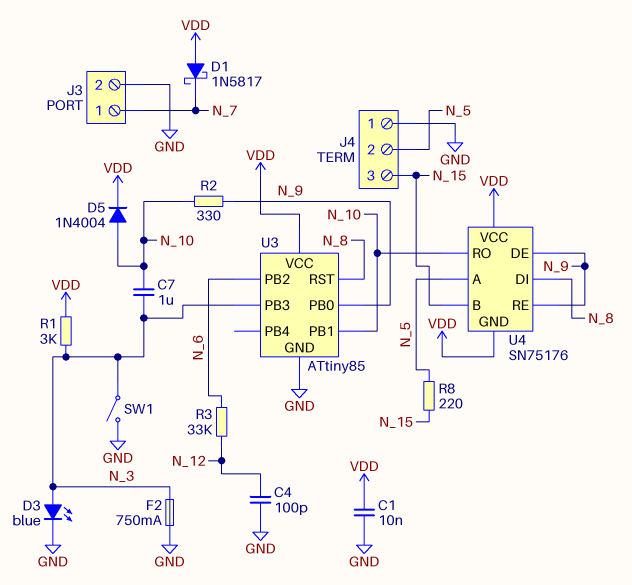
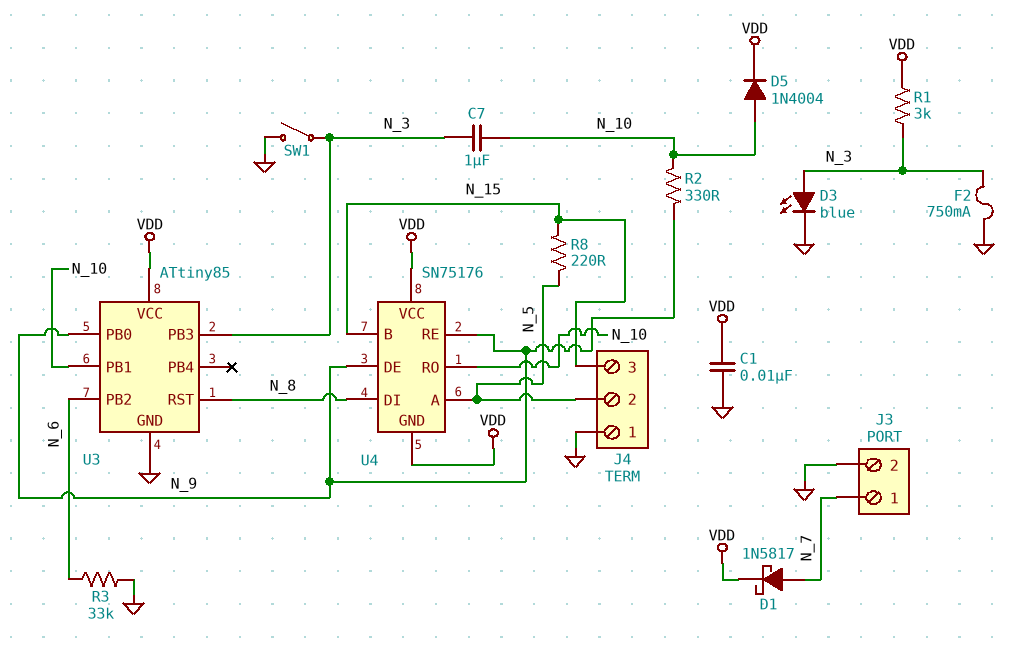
C4: 100pF (GND, N_12) -> none
D1: schottky 1N5817 (A VDD, K N_7) -> schottky 1N5817 (A N_7, K VDD)
R3: 33k (N_6, N_12) -> 33k (GND, N_6)

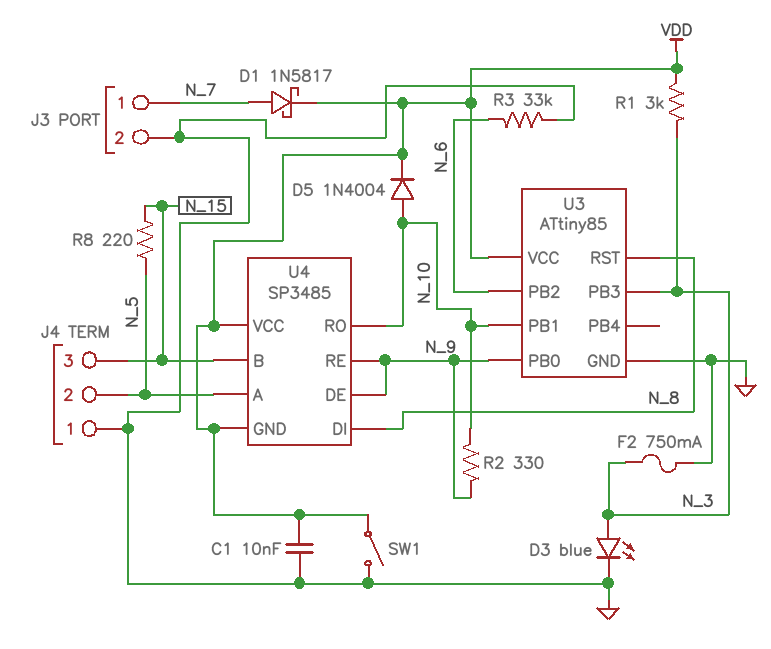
C7: 1uF (N_3, N_10) -> none
SW1: switch (GND, N_3) -> switch (GND, VDD)
U4: SN75176 -> SP3485

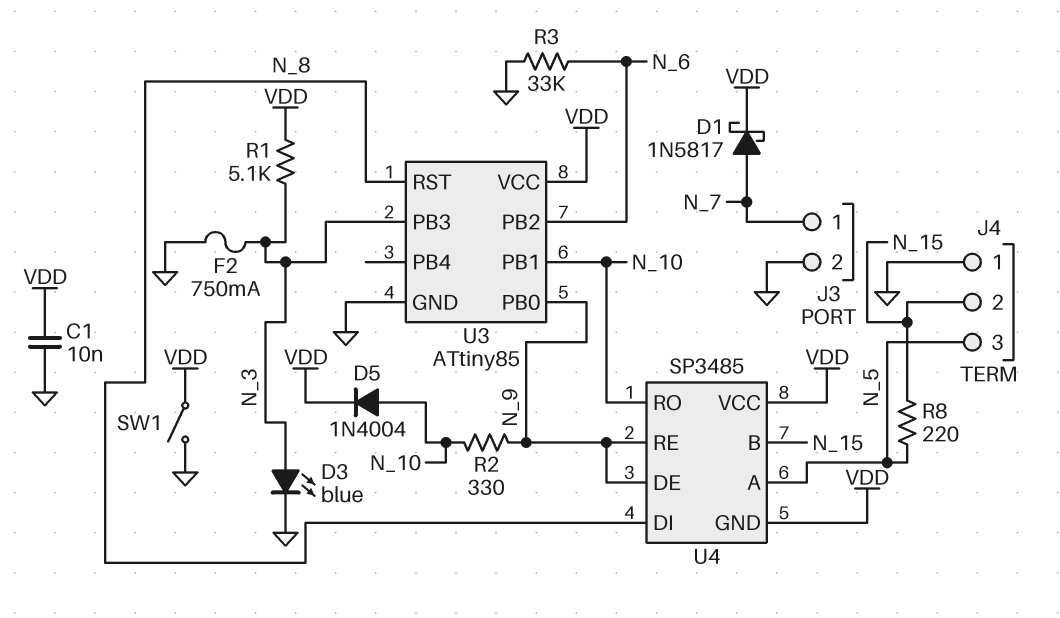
J4 pin 2: N_5 -> N_15
J4 pin 3: N_15 -> N_5
R1: 3k (N_3, VDD) -> 5.1k (N_3, VDD)

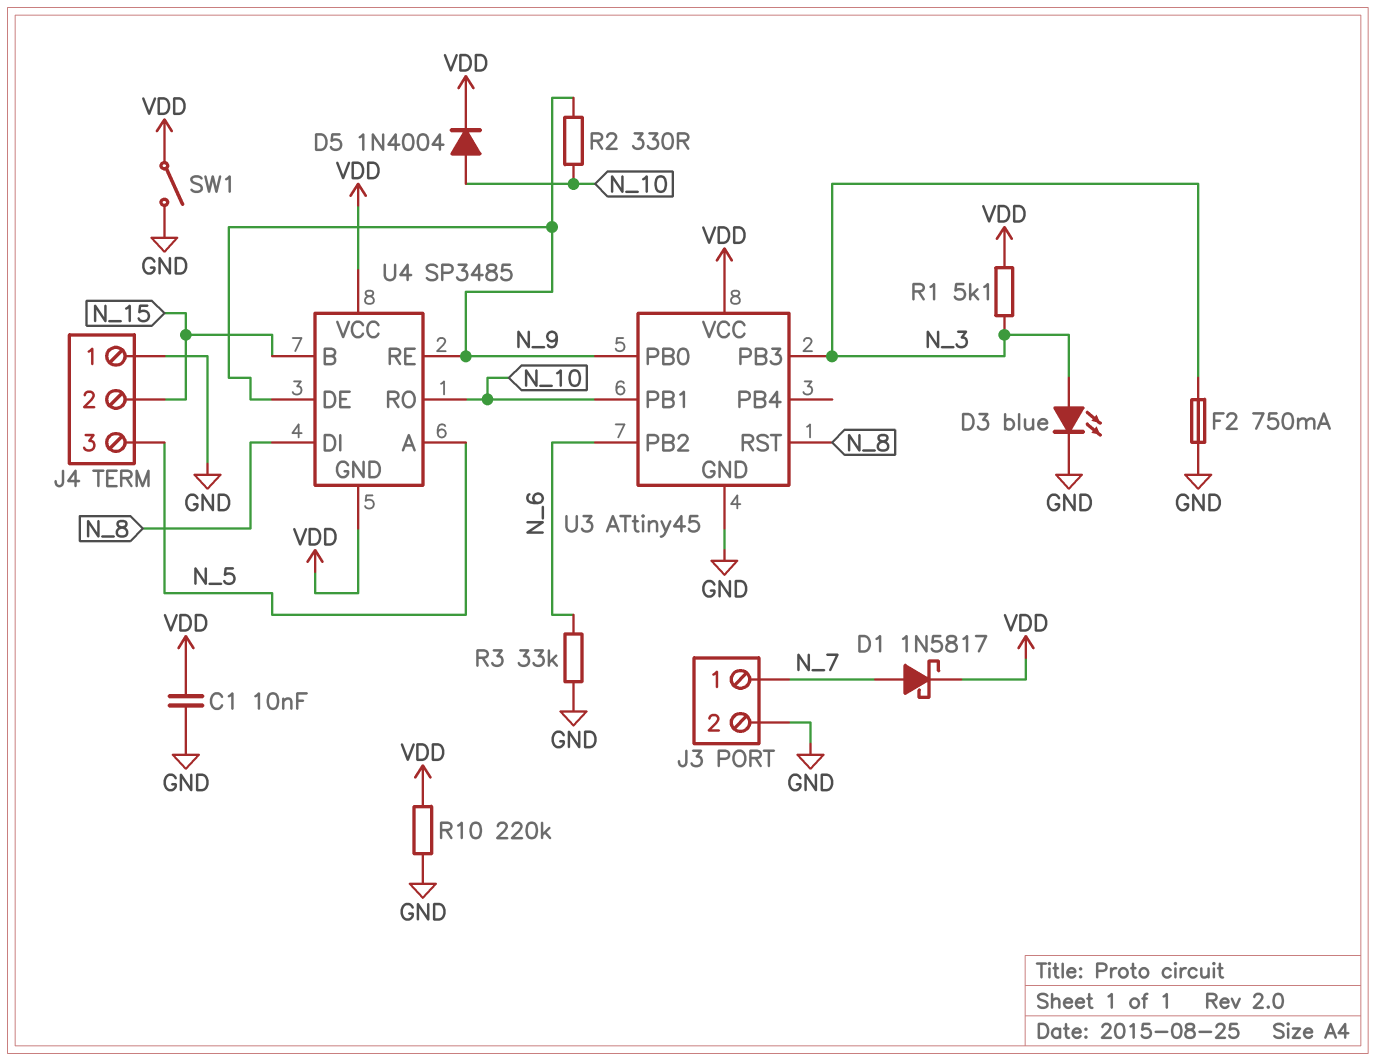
R8: 220 (N_5, N_15) -> none
R10: none -> 220k (GND, VDD)
U3: ATtiny85 -> ATtiny45

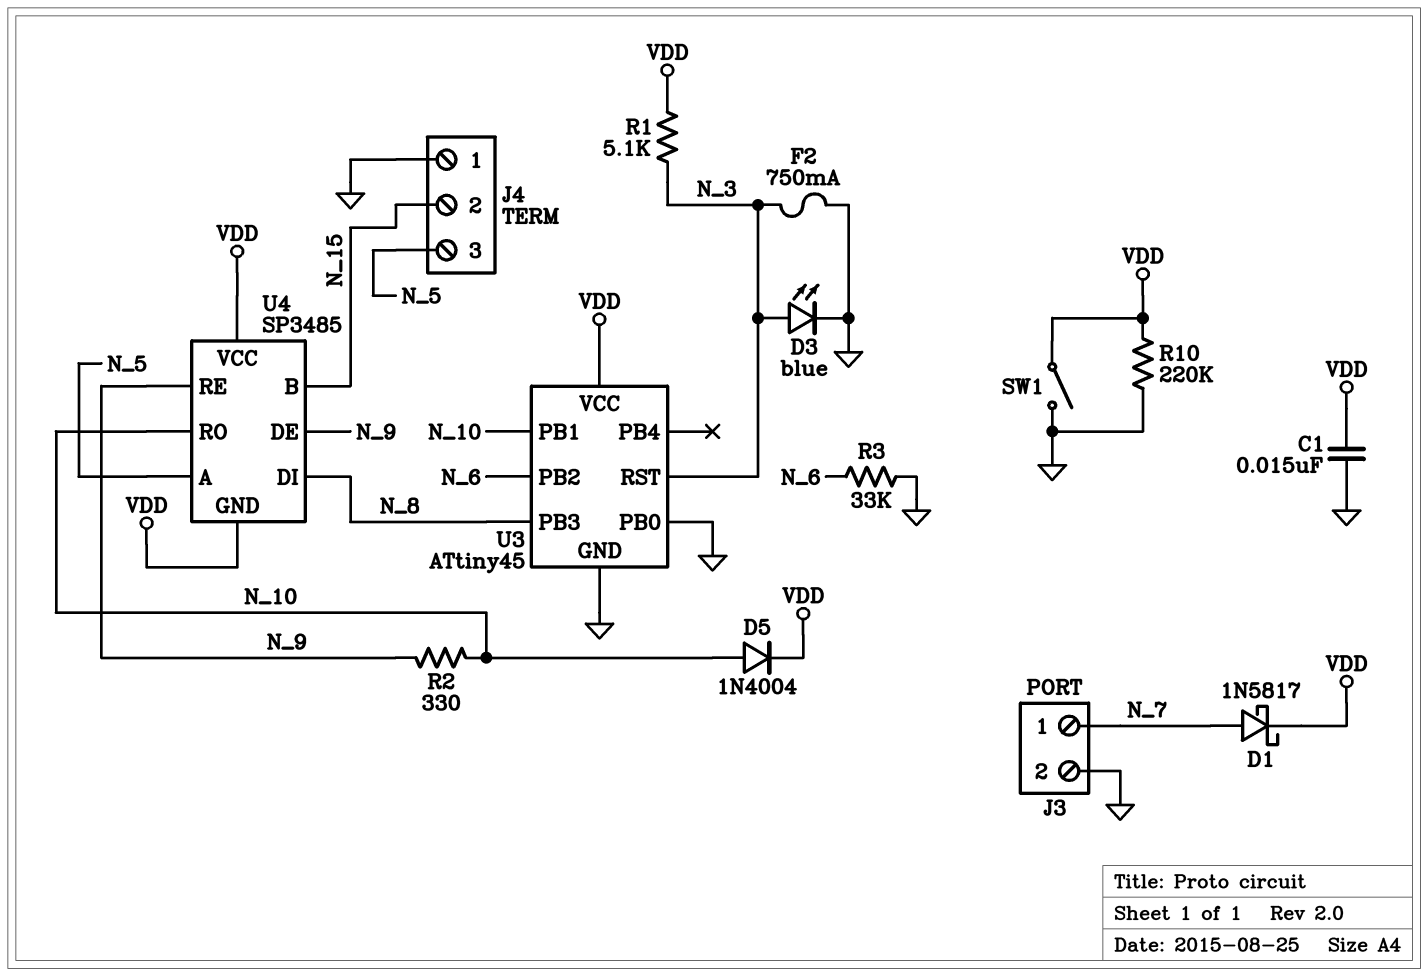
C1: 10nF (GND, VDD) -> 15nF (GND, VDD)
U3 pin PB0: N_9 -> GND
U3 pin PB3: N_3 -> N_8
U3 pin RST: N_8 -> N_3

